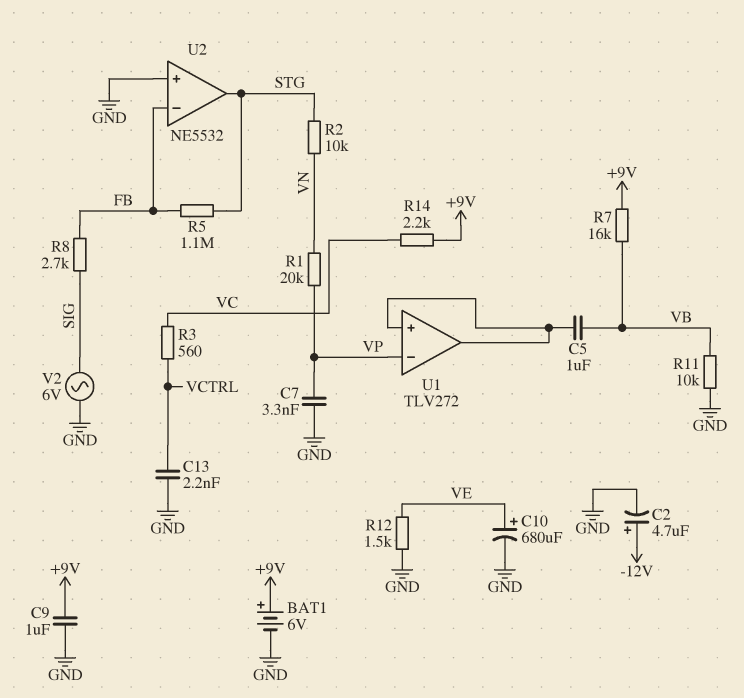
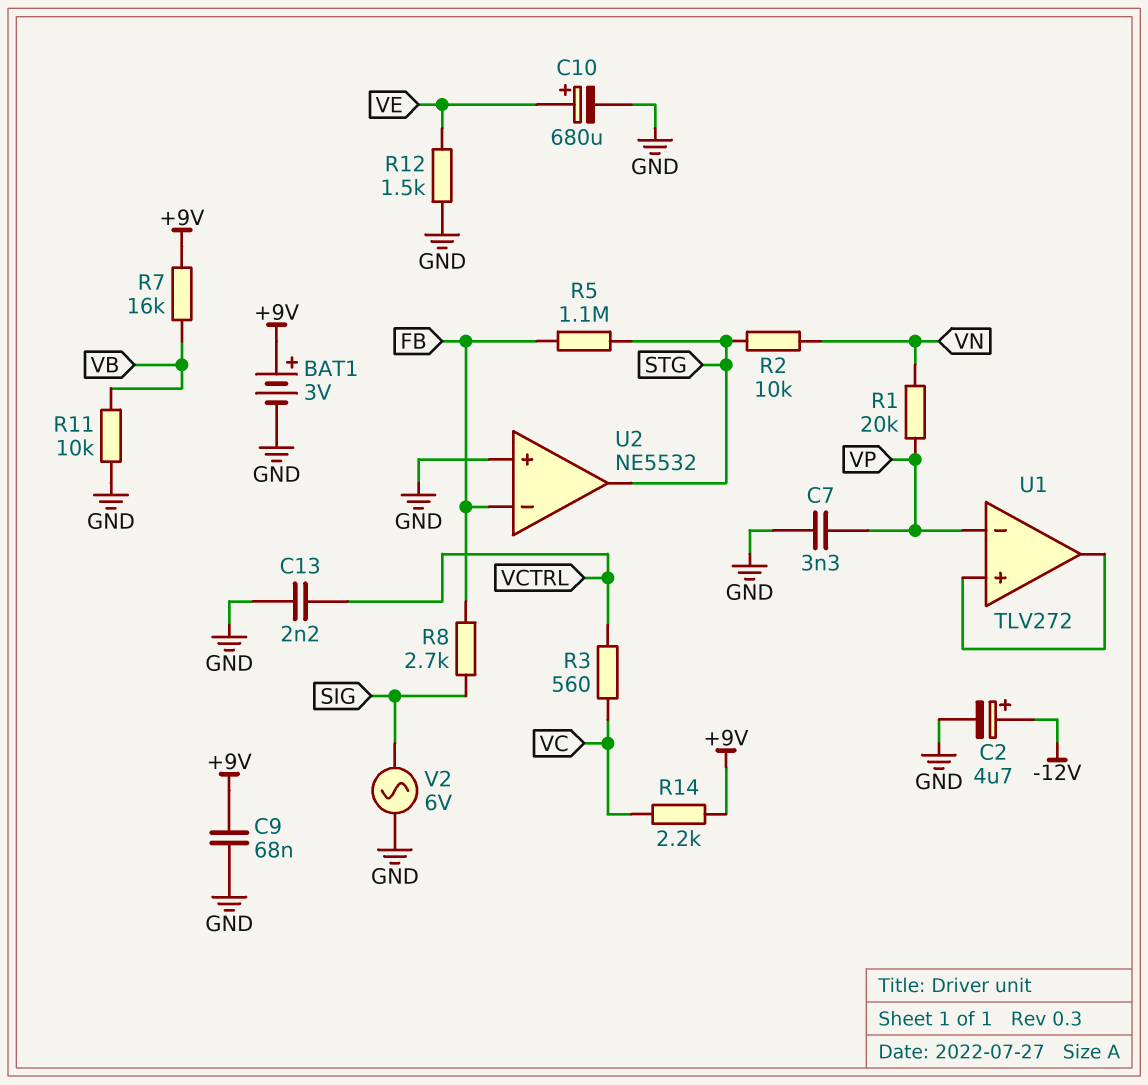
BAT1: 6V (plus +9V, minus GND) -> 3V (plus +9V, minus GND)
C5: 1uF (U1/in+, VB) -> none
C9: 1uF (+9V, GND) -> 68nF (+9V, GND)

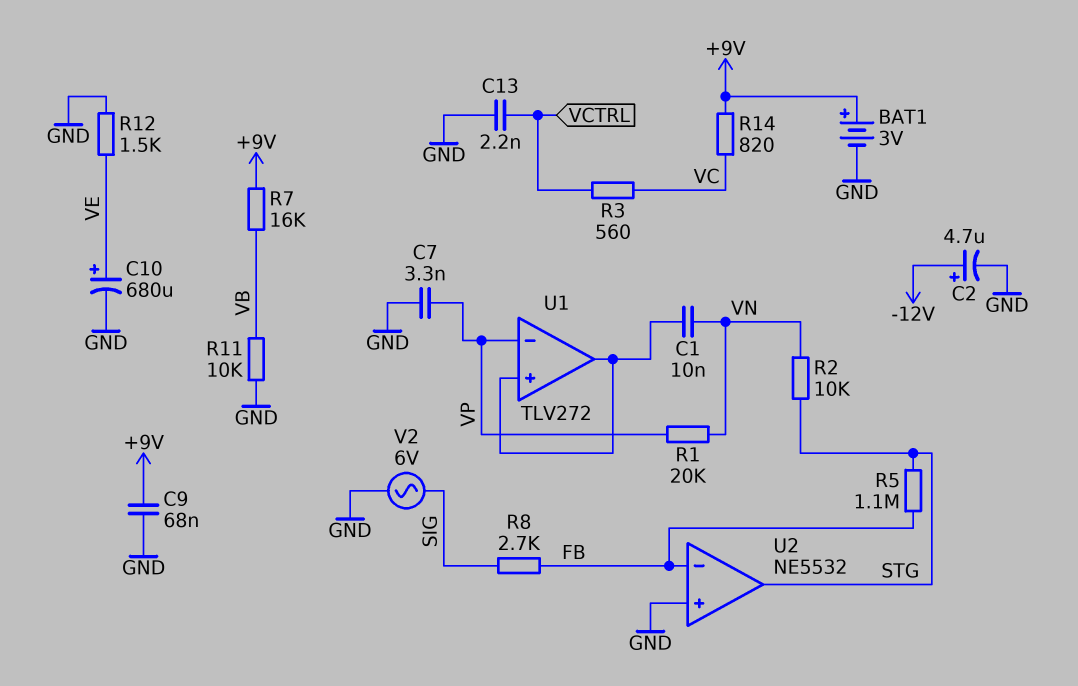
C1: none -> 10nF (U1/in+, VN)
R14: 2.2k (+9V, VC) -> 820 (+9V, VC)

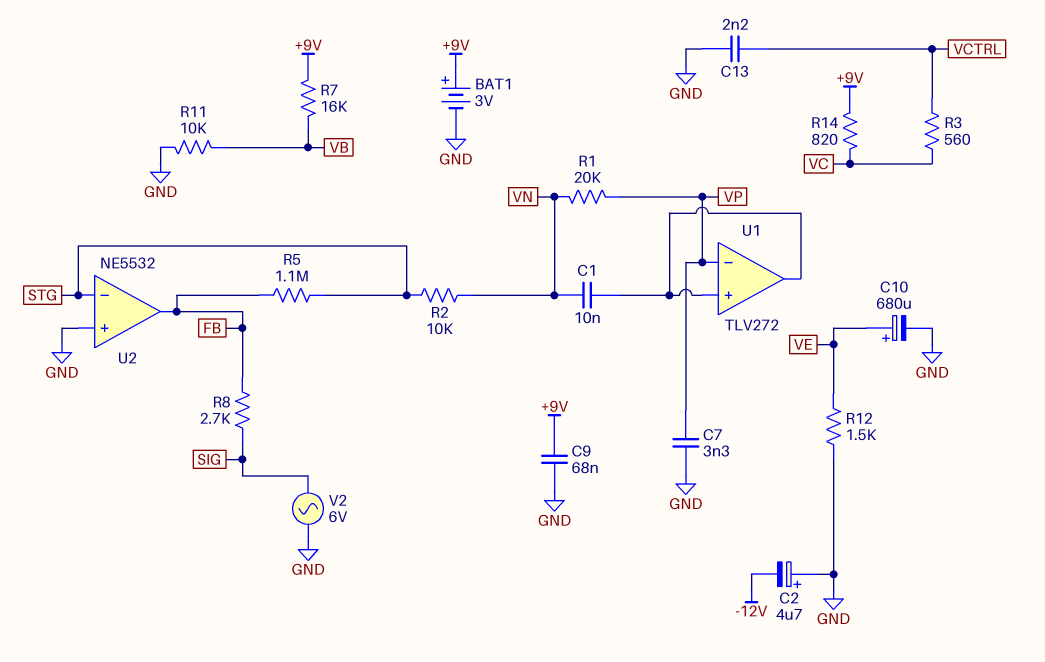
C2: 4.7uF (plus -12V, minus GND) -> 4.7uF (plus GND, minus -12V)
U2 pin in-: FB -> STG
U2 pin out: STG -> FB

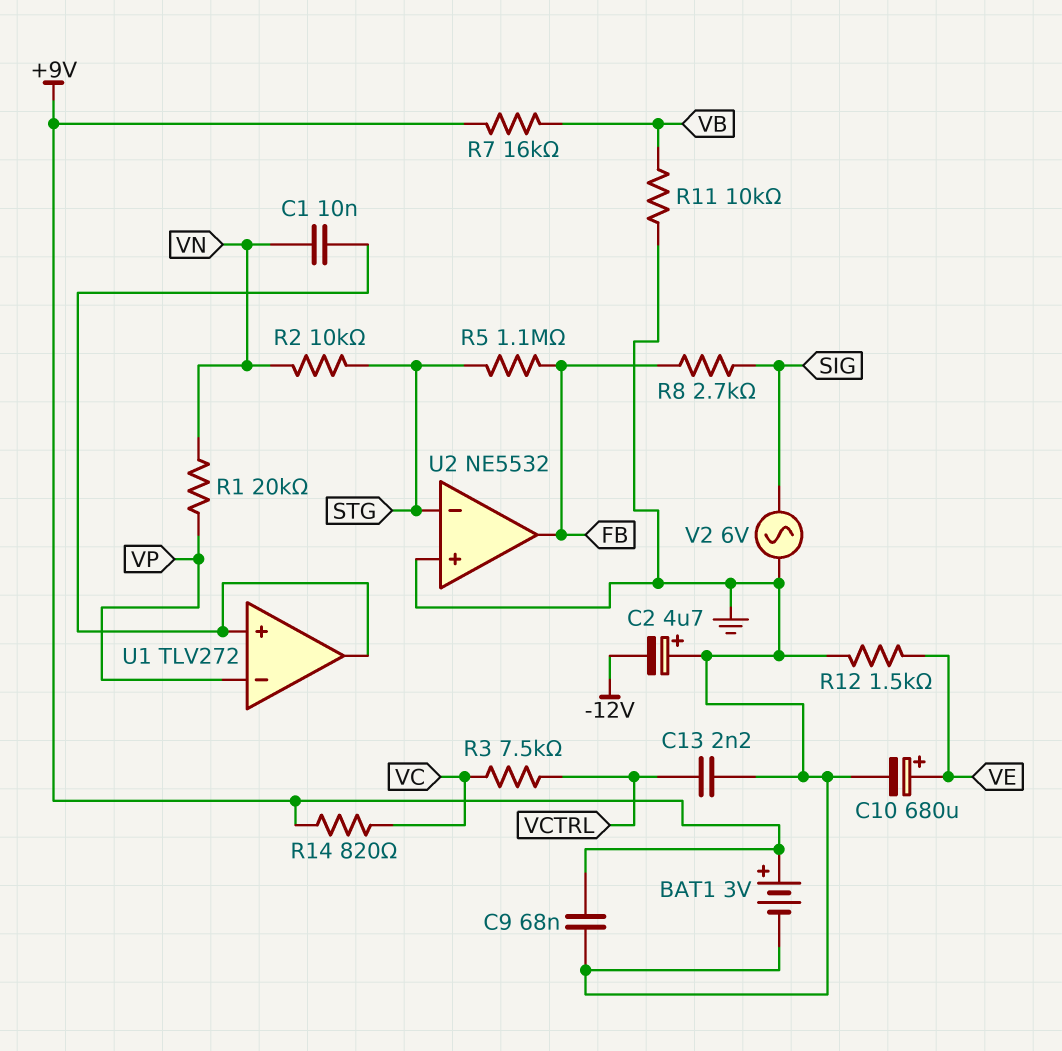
C7: 3.3nF (GND, VP) -> none
R3: 560 (VC, VCTRL) -> 7.5k (VC, VCTRL)

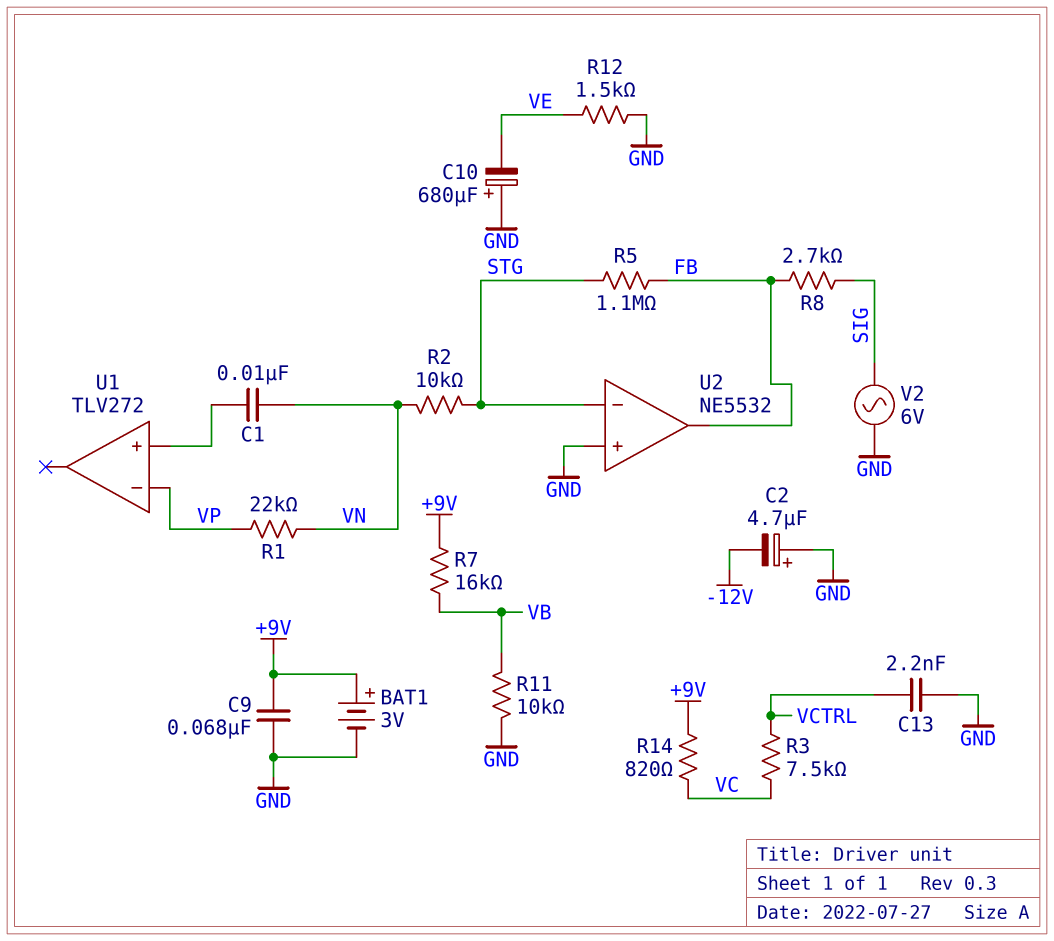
C10: 680uF (plus VE, minus GND) -> 680uF (plus GND, minus VE)
R1: 20k (VN, VP) -> 22k (VN, VP)
U1 pin out: U1/in+ -> none

